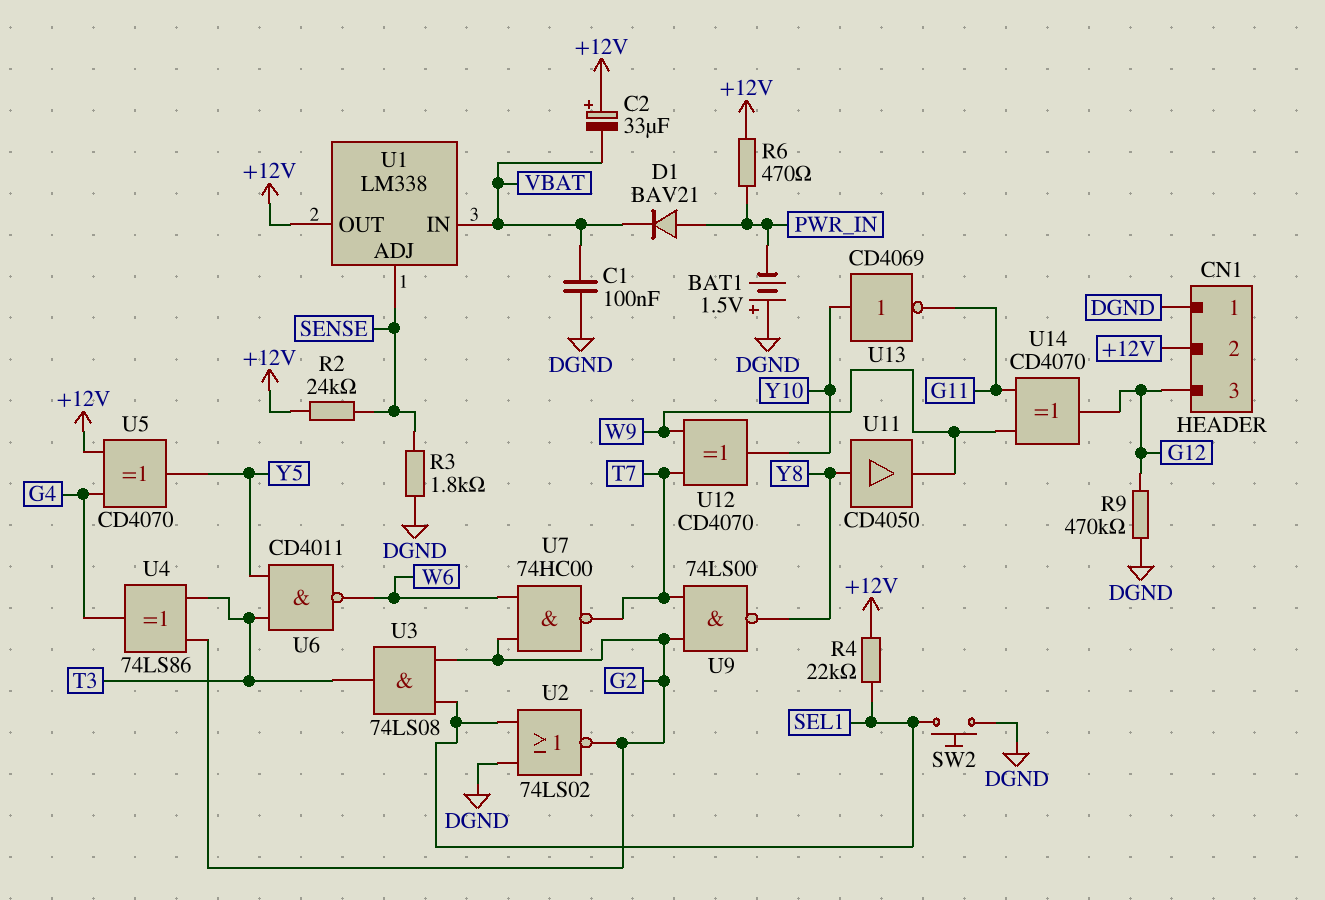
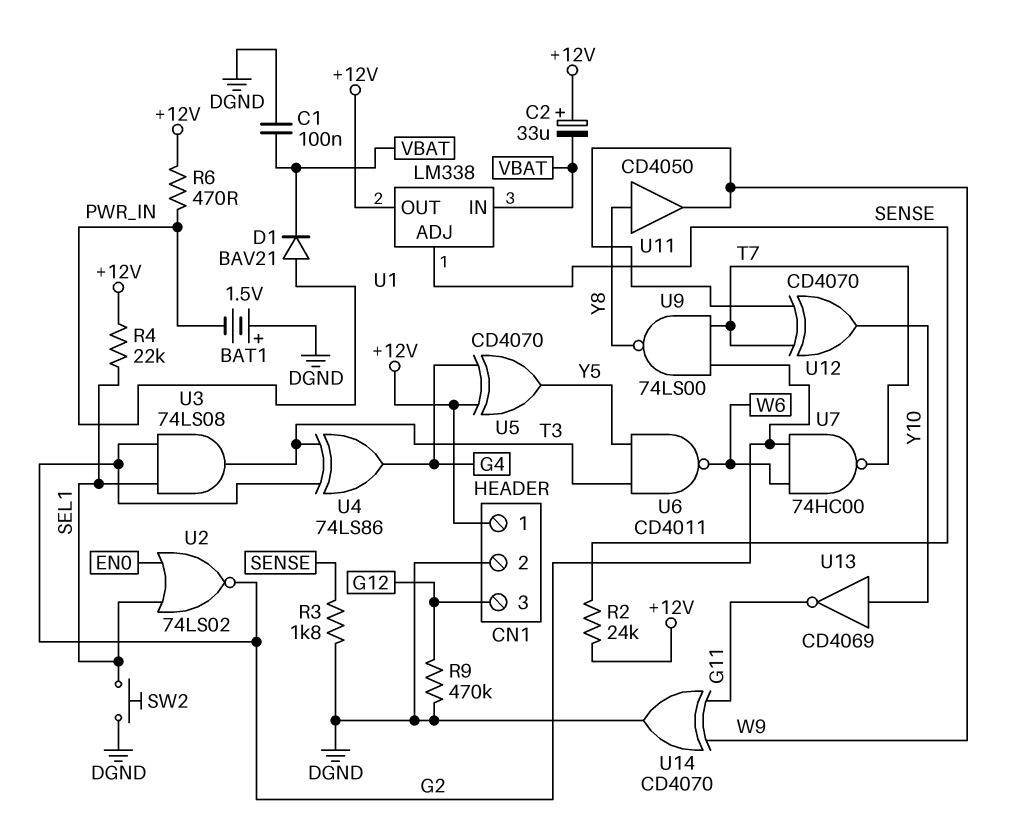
CN1 pin 1: DGND -> +12V
CN1 pin 2: +12V -> DGND
U2: NOR 74LS02 (in DGND, in SEL1, out G2) -> NOR 74LS02 (in EN0, in SEL1, out G2)
U14: XOR CD4070 (in G11, in W9, out G12) -> XOR CD4070 (in G11, in W9, out DGND)

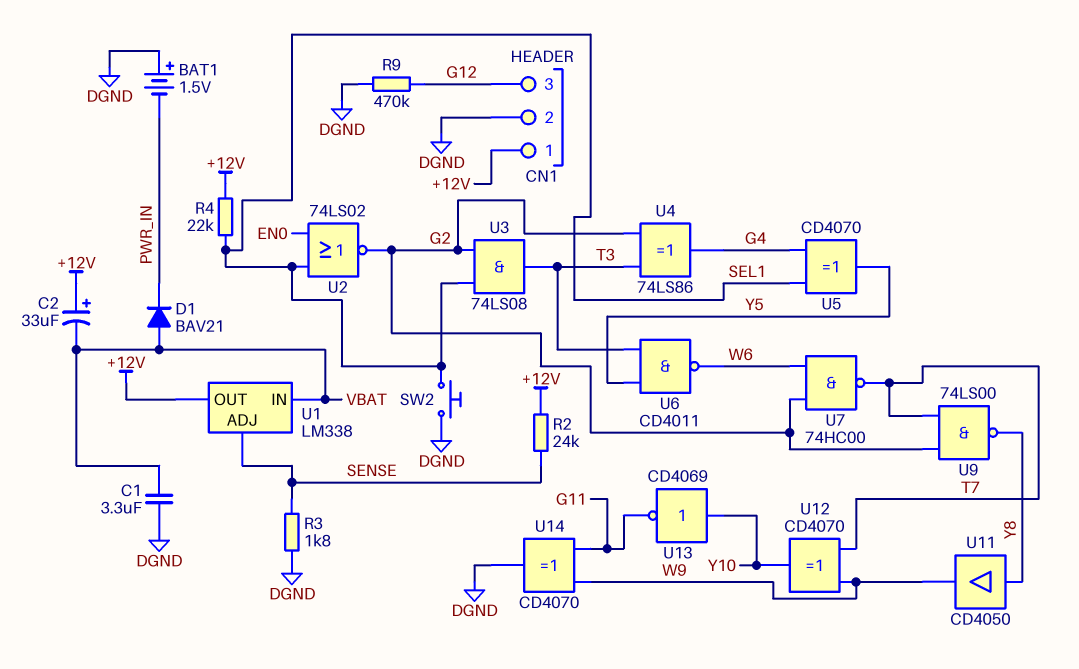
C1: 100nF (DGND, VBAT) -> 3.3uF (DGND, VBAT)
D1: diode BAV21 (A PWR_IN, K VBAT) -> diode BAV21 (A VBAT, K PWR_IN)
R6: 470 (+12V, PWR_IN) -> none
U5: XOR CD4070 (in +12V, in G4, out Y5) -> XOR CD4070 (in G4, in SEL1, out Y5)

